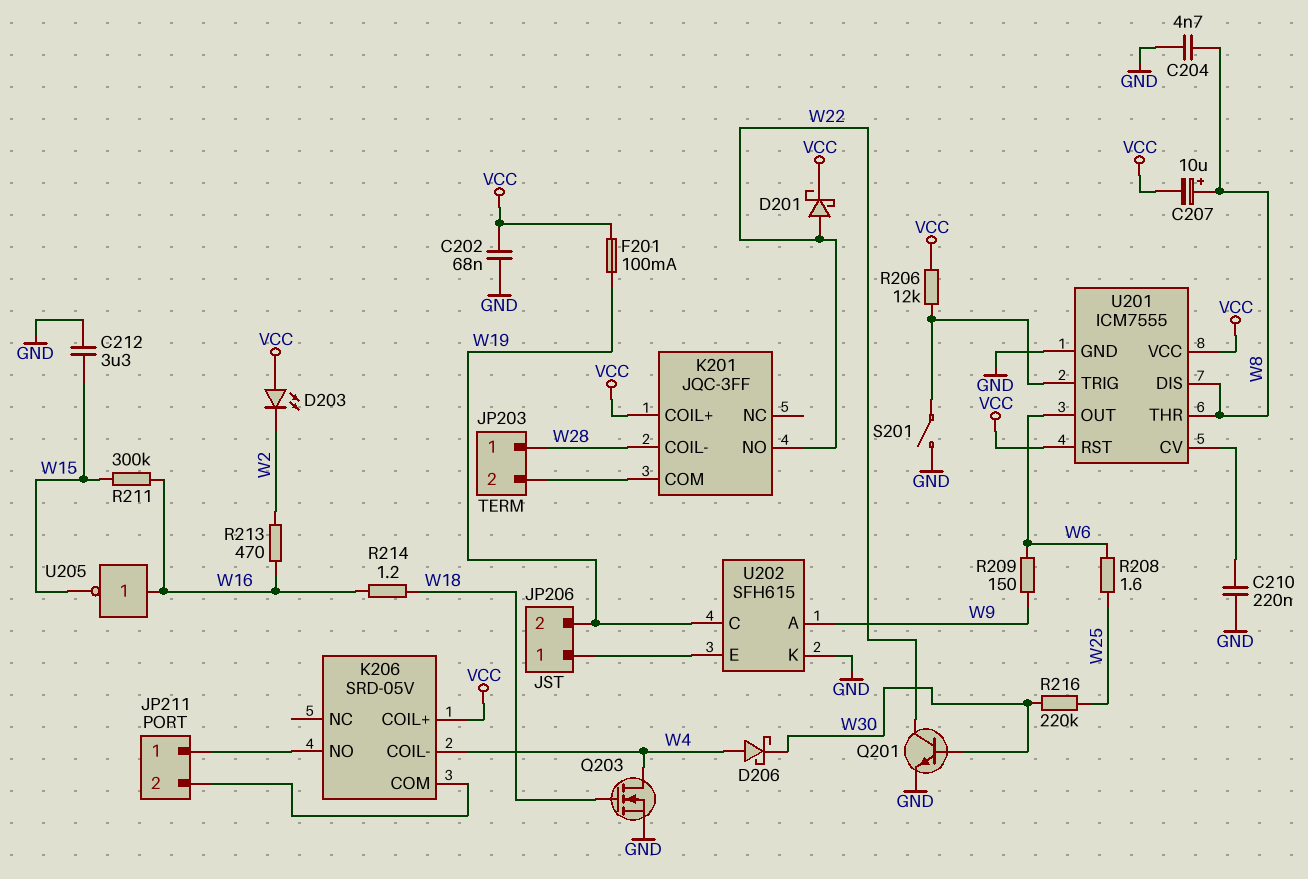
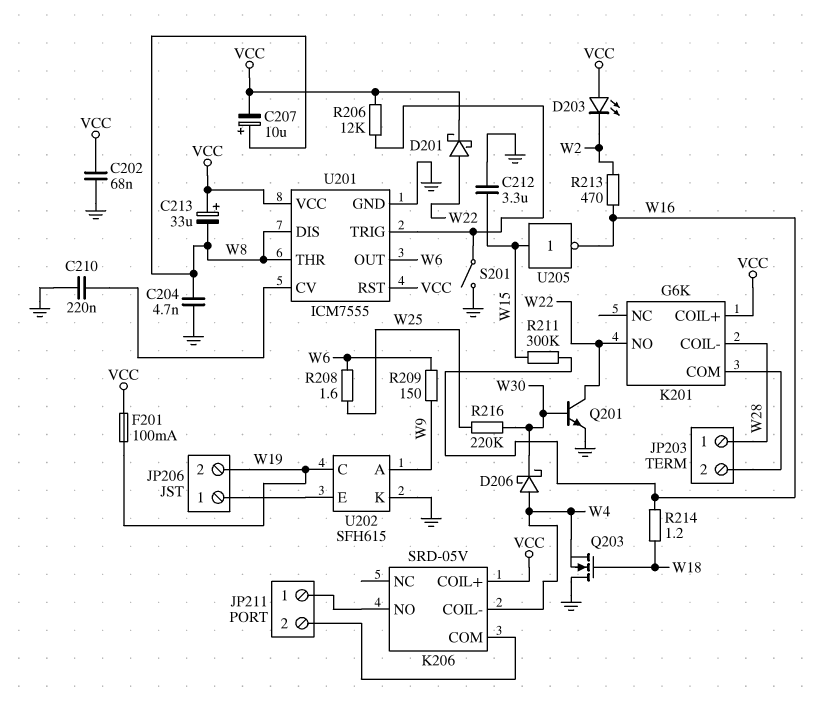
C213: none -> 33uF (plus VCC, minus W8)
K201: JQC-3FF -> G6K
Q203: NMOS (G W18, D W4, S GND) -> NMOS (G W18, D GND, S W4)
U205: NOT (in W16, out W15) -> NOT (in W15, out W16)

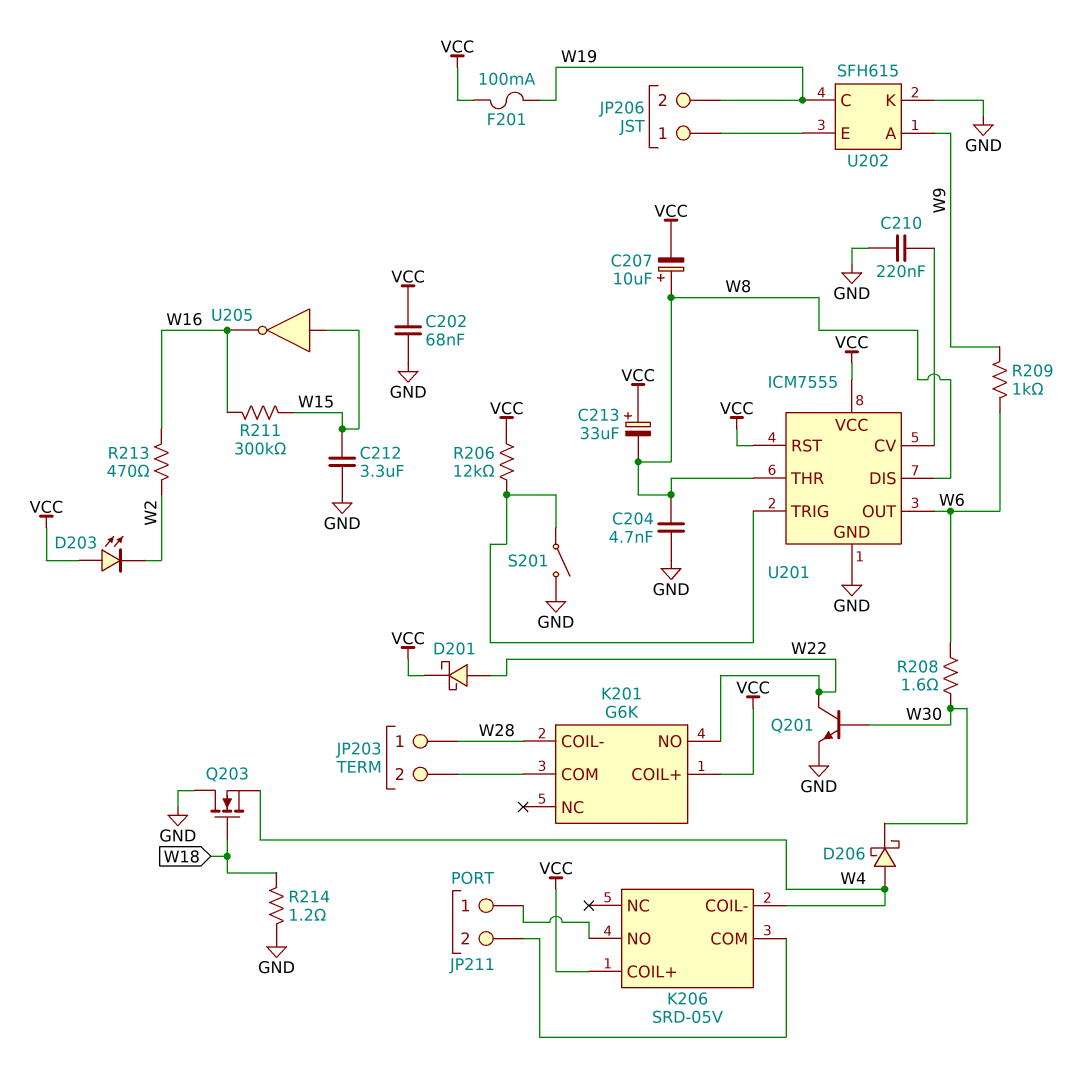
R208: 1.6 (W6, W25) -> 1.6 (W6, W30)
R209: 150 (W6, W9) -> 1k (W6, W9)
R214: 1.2 (W16, W18) -> 1.2 (GND, W18)
R216: 220k (W25, W30) -> none

